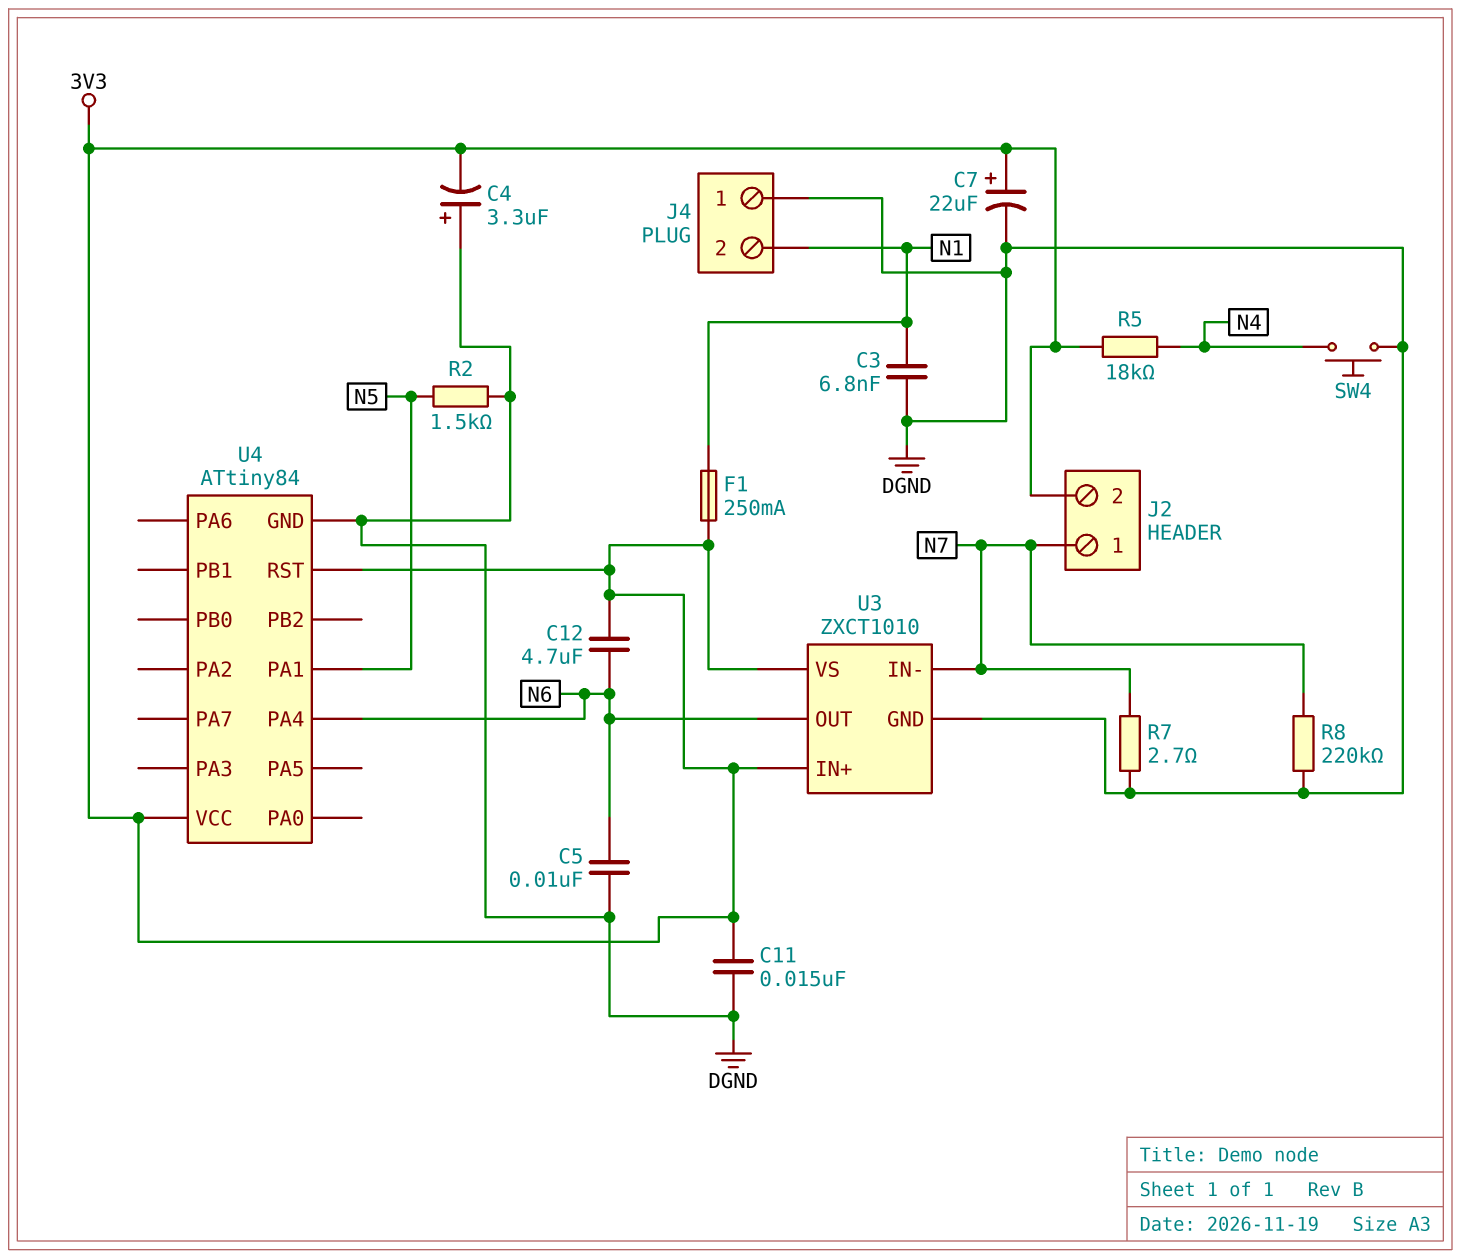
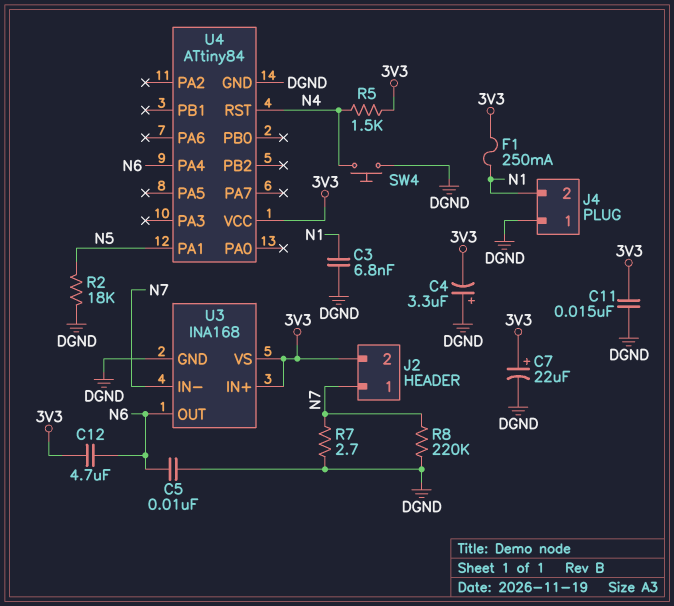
R2: 1.5k (DGND, N5) -> 18k (DGND, N5)
R5: 18k (3V3, N4) -> 1.5k (3V3, N4)
U3: ZXCT1010 -> INA168
U4 pin RST: 3V3 -> N4

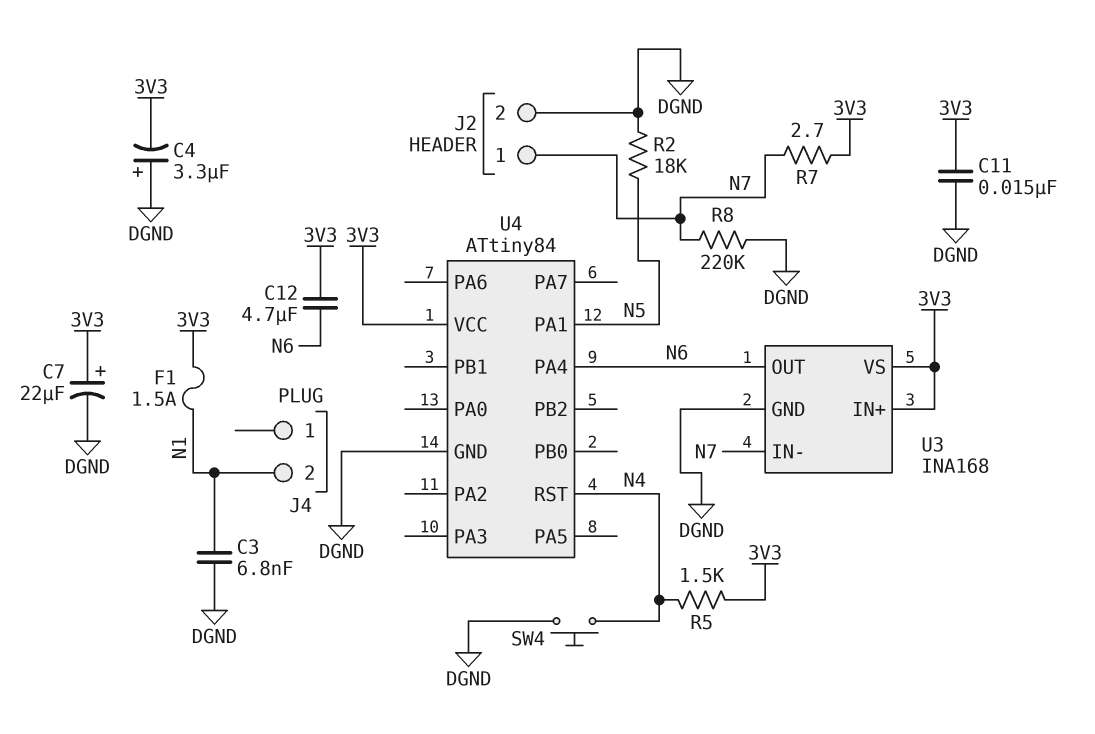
C5: 10nF (DGND, N6) -> none
F1: 250mA (3V3, N1) -> 1.5A (3V3, N1)
J2 pin 2: 3V3 -> DGND
J4 pin 1: DGND -> none
R7: 2.7 (DGND, N7) -> 2.7 (3V3, N7)

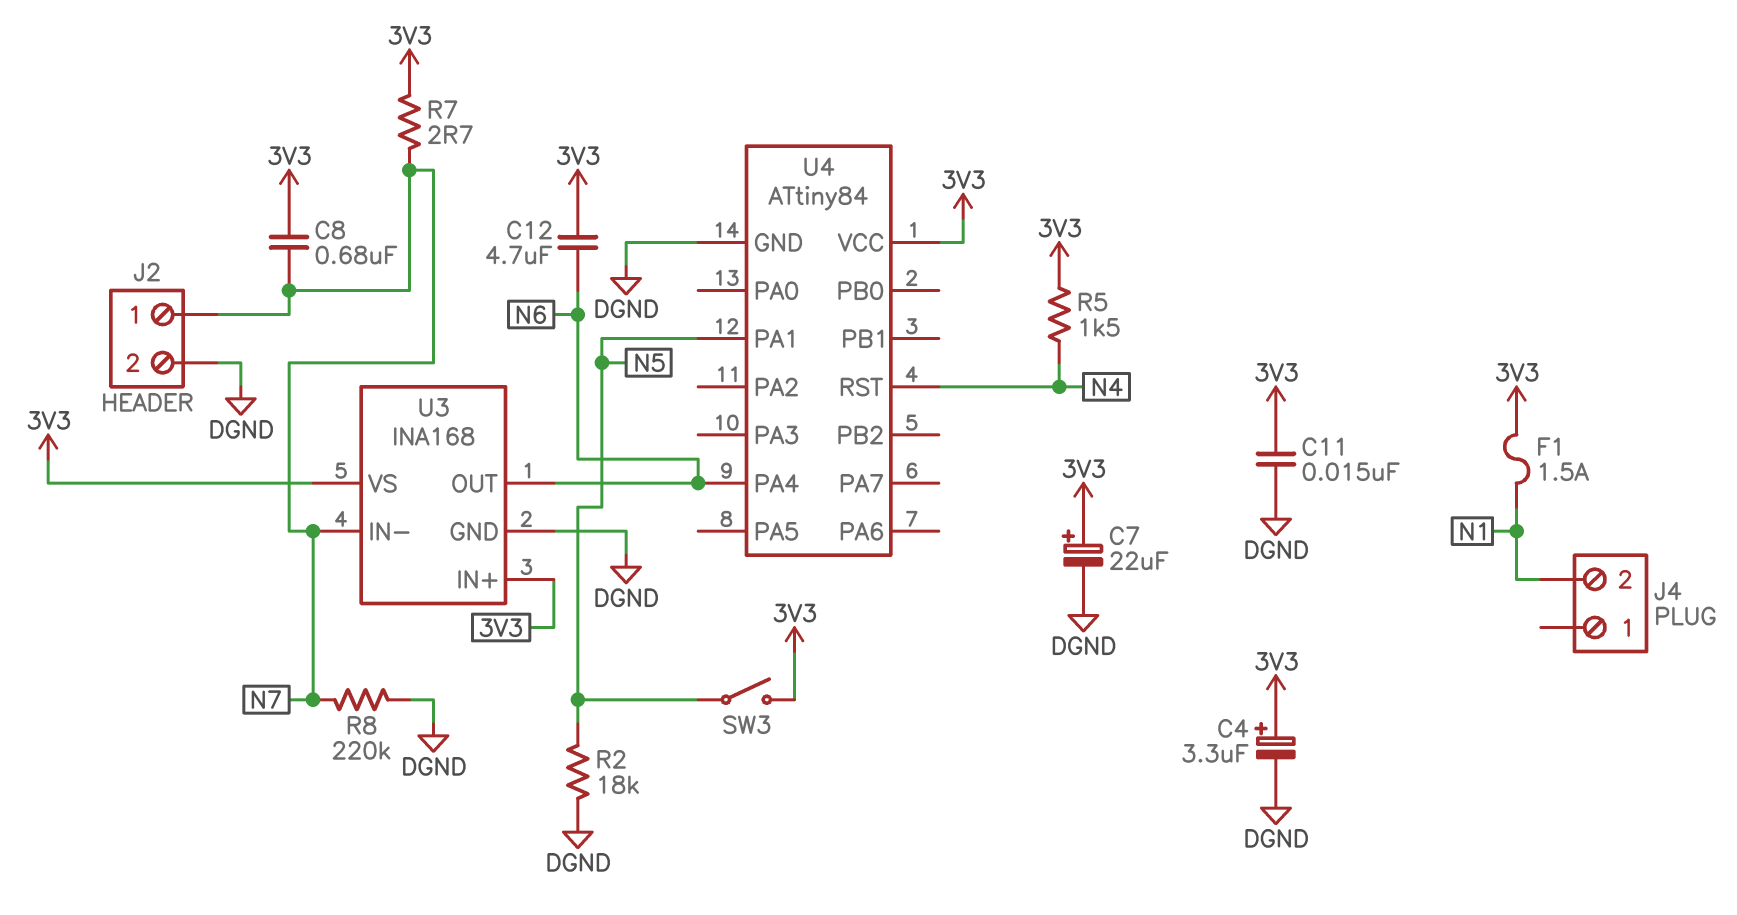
C3: 6.8nF (DGND, N1) -> none
C4: 3.3uF (plus DGND, minus 3V3) -> 3.3uF (plus 3V3, minus DGND)
C8: none -> 680nF (3V3, N7)
SW3: none -> switch (3V3, N5)
SW4: button (DGND, N4) -> none

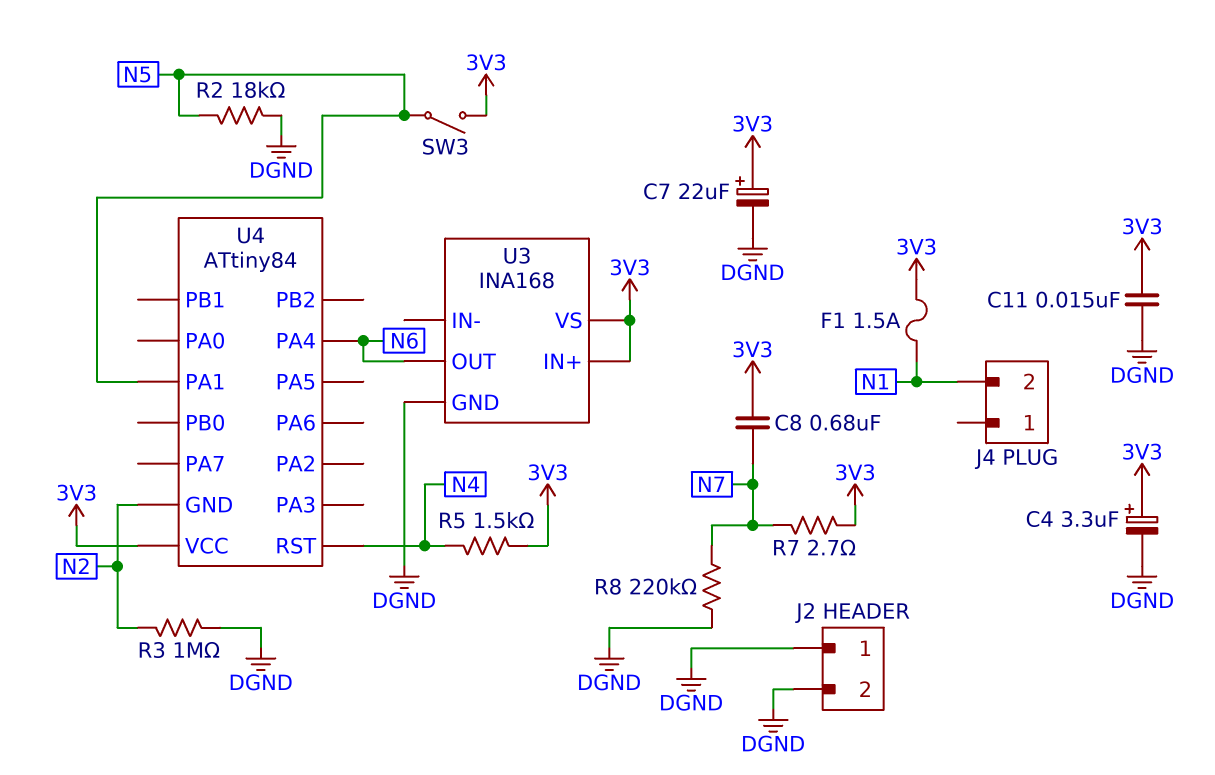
C12: 4.7uF (3V3, N6) -> none
J2 pin 1: N7 -> DGND
R3: none -> 1M (DGND, N2)
U3 pin IN-: N7 -> none
U4 pin GND: DGND -> N2

